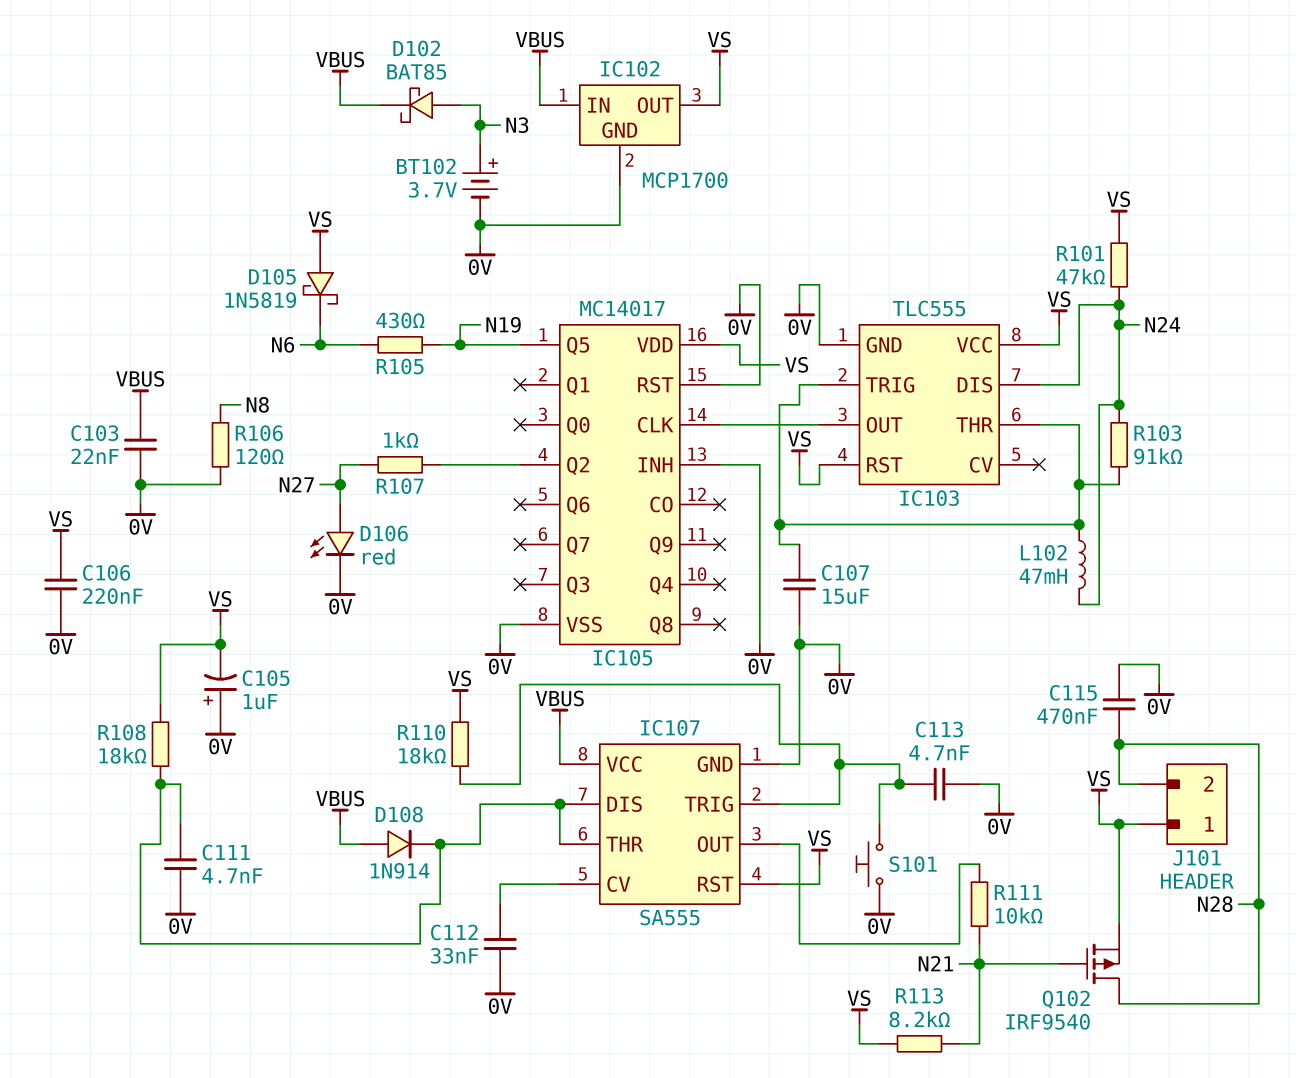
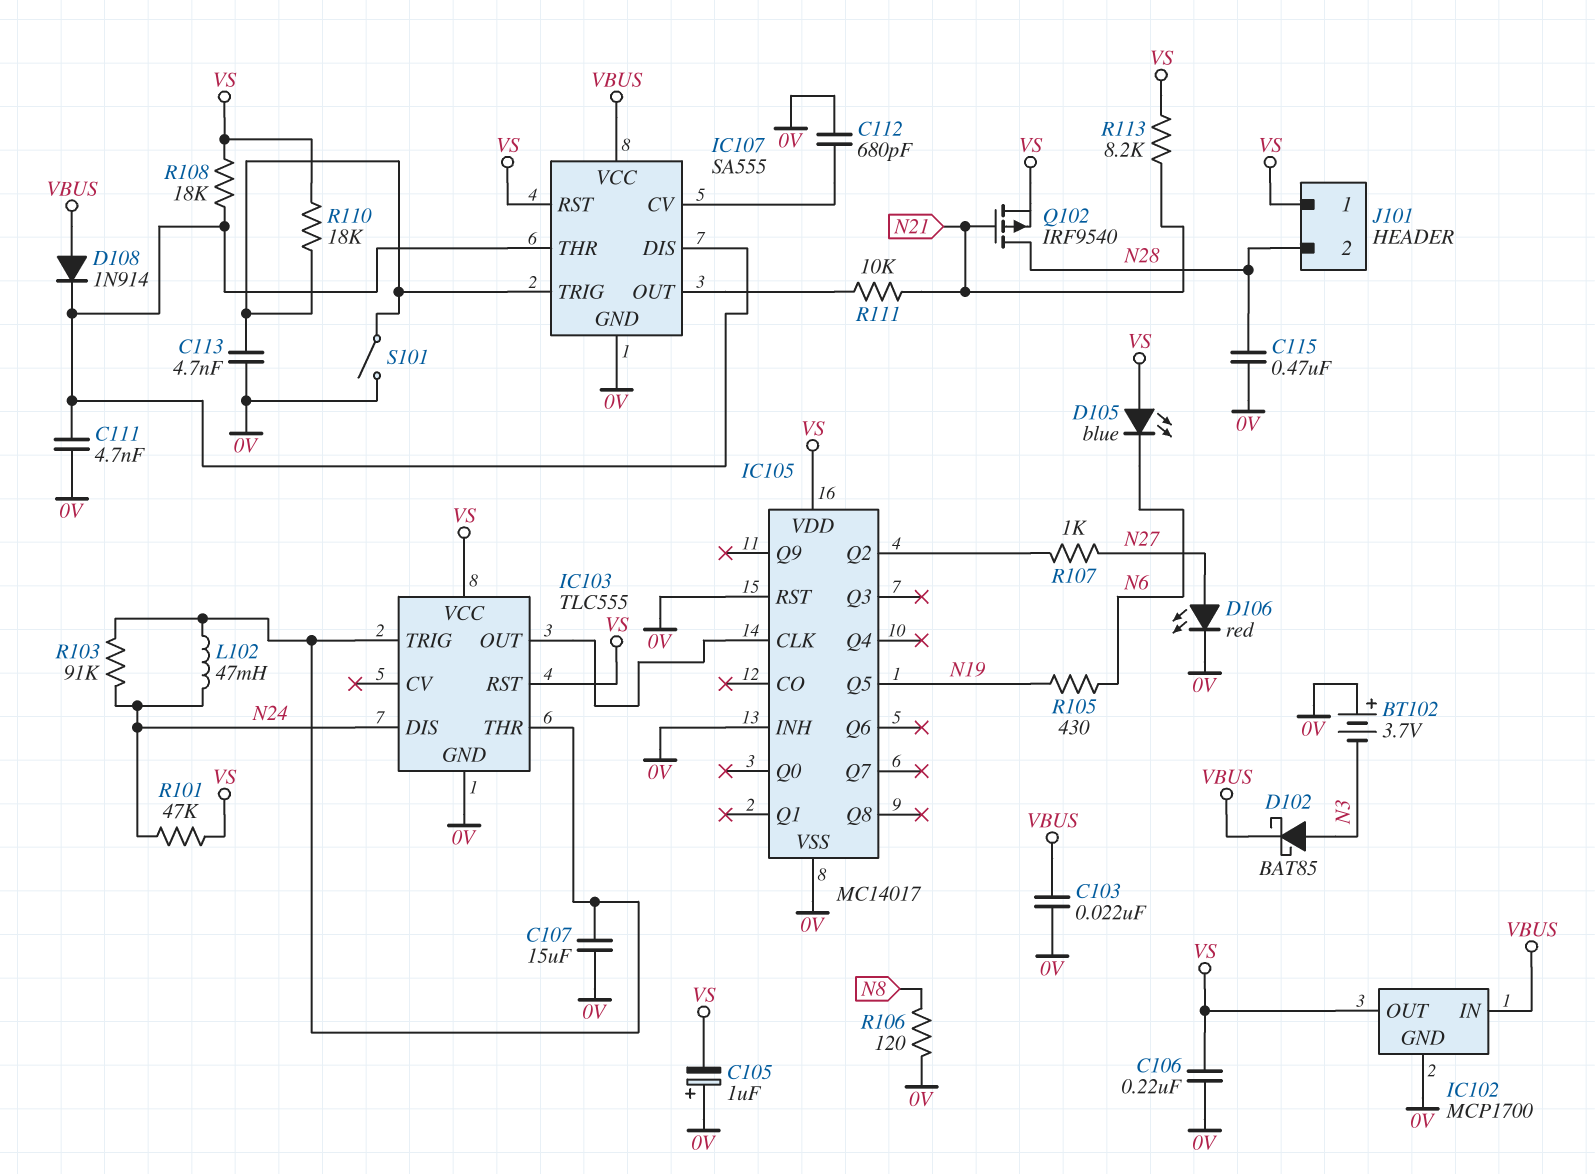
BT102: 3.7V (plus N3, minus 0V) -> 3.7V (plus 0V, minus N3)
C112: 33nF (0V, IC107/CV) -> 680pF (0V, IC107/CV)
D105: schottky 1N5819 (A VS, K N6) -> LED blue (A VS, K N6)
S101: button (0V, IC107/TRIG) -> switch (0V, IC107/TRIG)

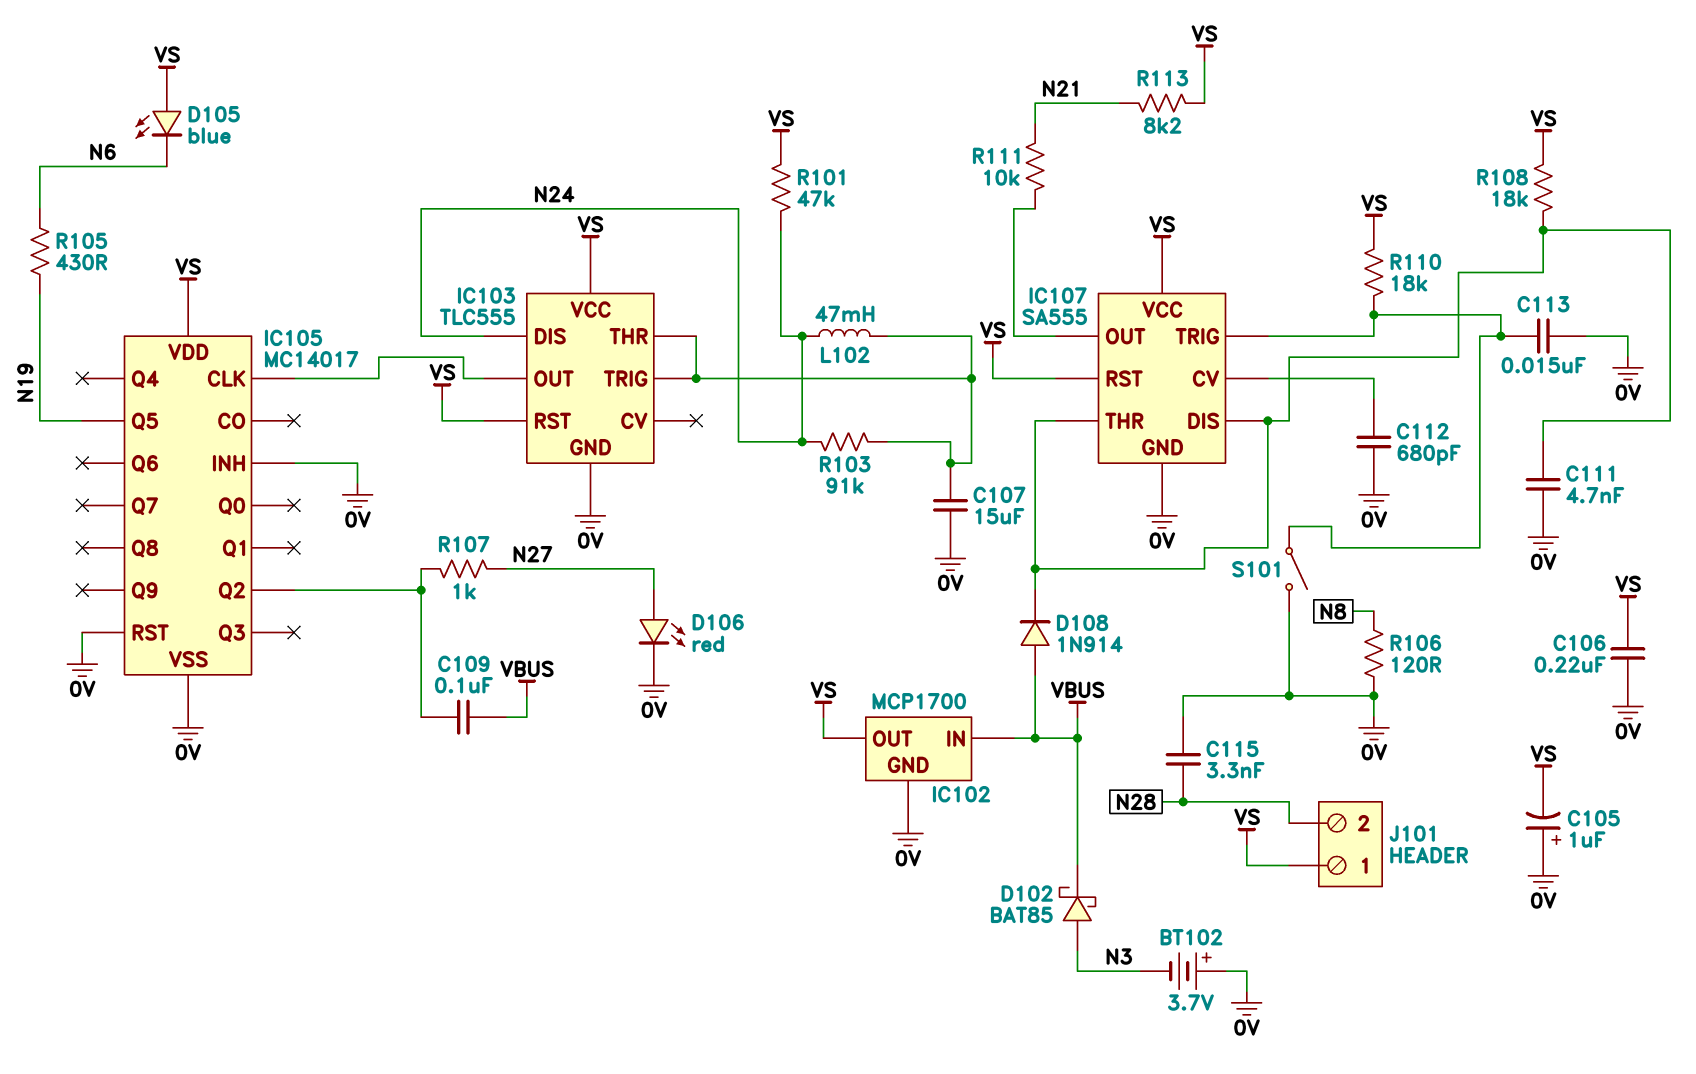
C103: 22nF (0V, VBUS) -> none
C109: none -> 100nF (IC105/Q2, VBUS)
C113: 4.7nF (0V, IC107/TRIG) -> 15nF (0V, IC107/TRIG)
C115: 470nF (0V, N28) -> 3.3nF (0V, N28)
IC107 pin VCC: VBUS -> VS
Q102: PMOS IRF9540 (G N21, D N28, S VS) -> none

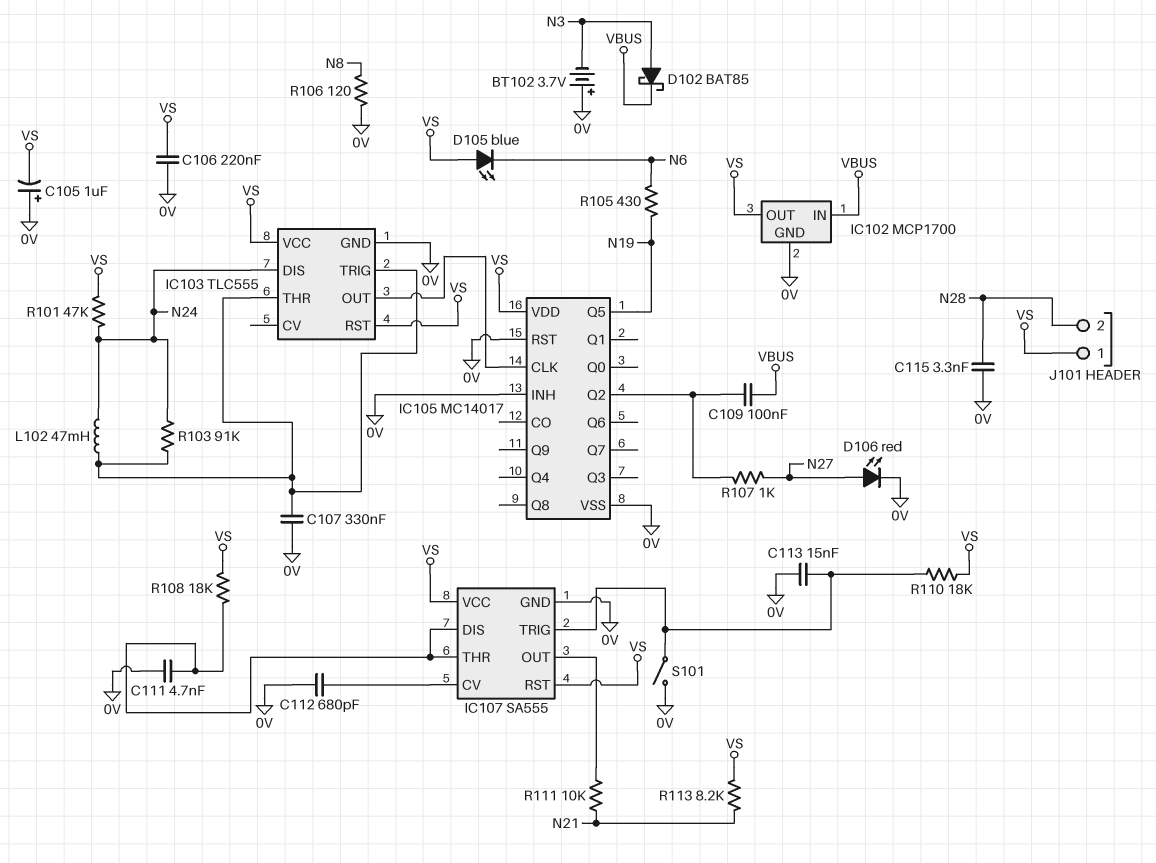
C107: 15uF (0V, IC103/THR) -> 330nF (0V, IC103/THR)
D108: diode 1N914 (A VBUS, K IC107/DIS) -> none

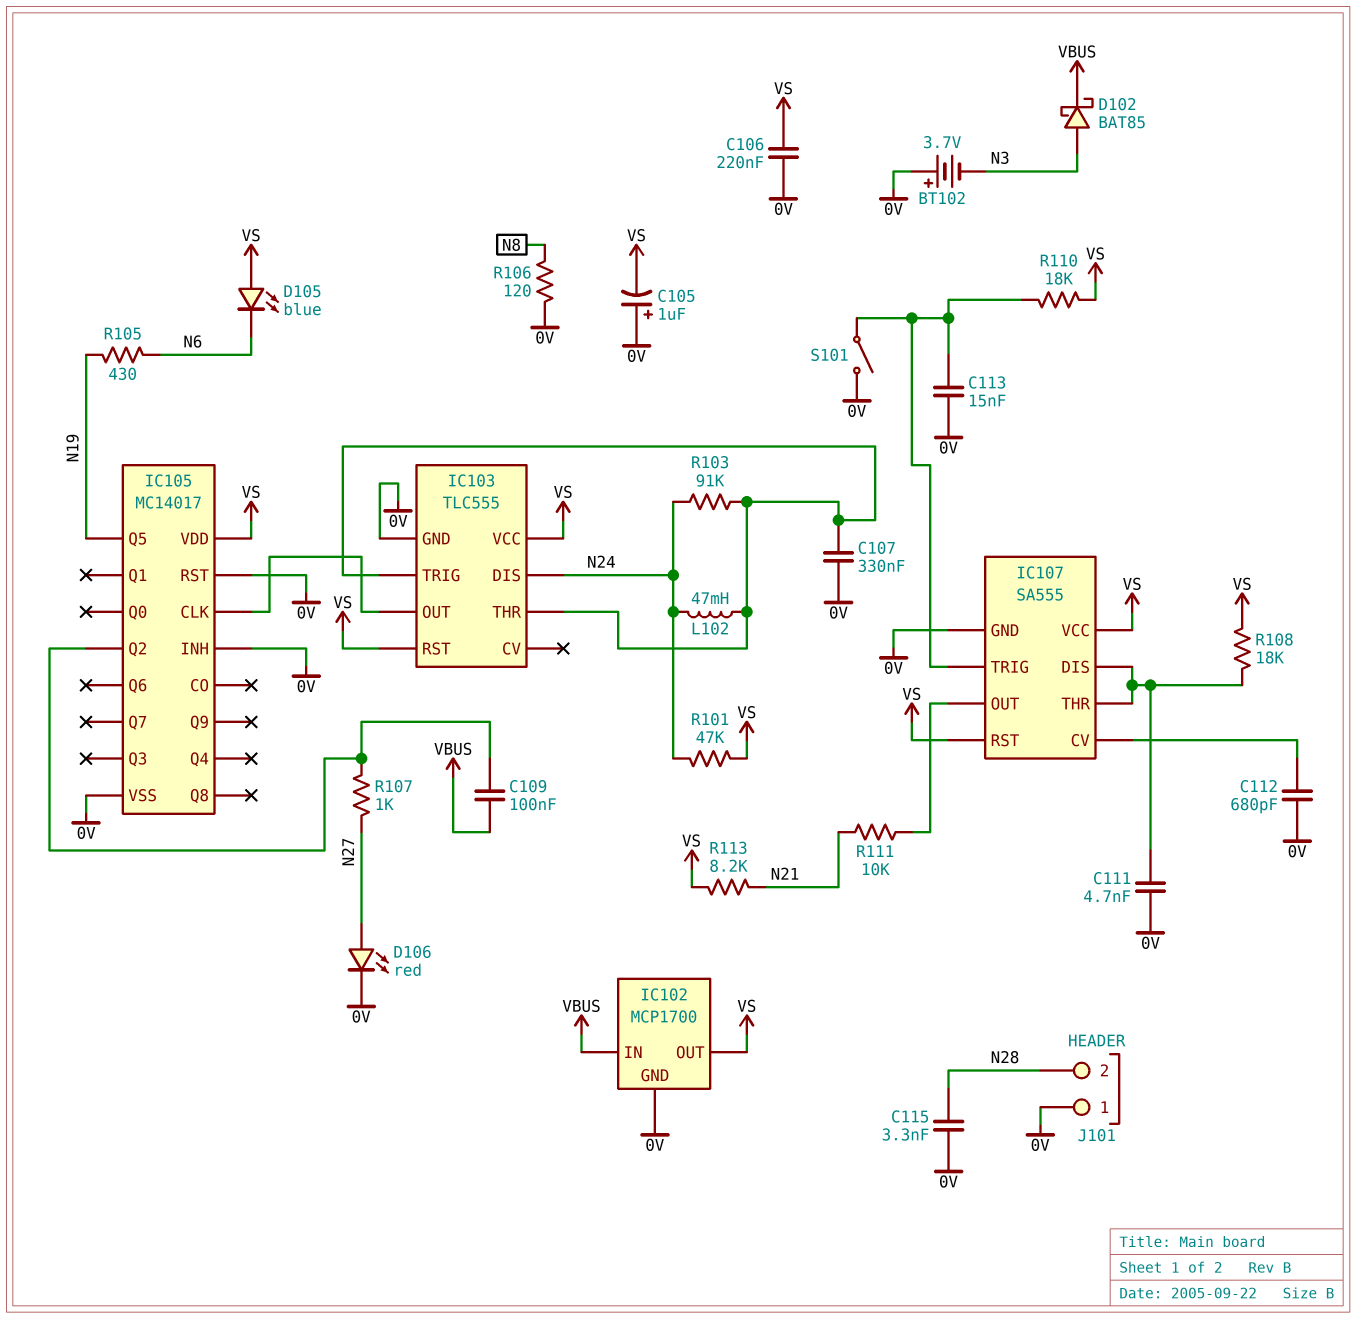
J101 pin 1: VS -> 0V

